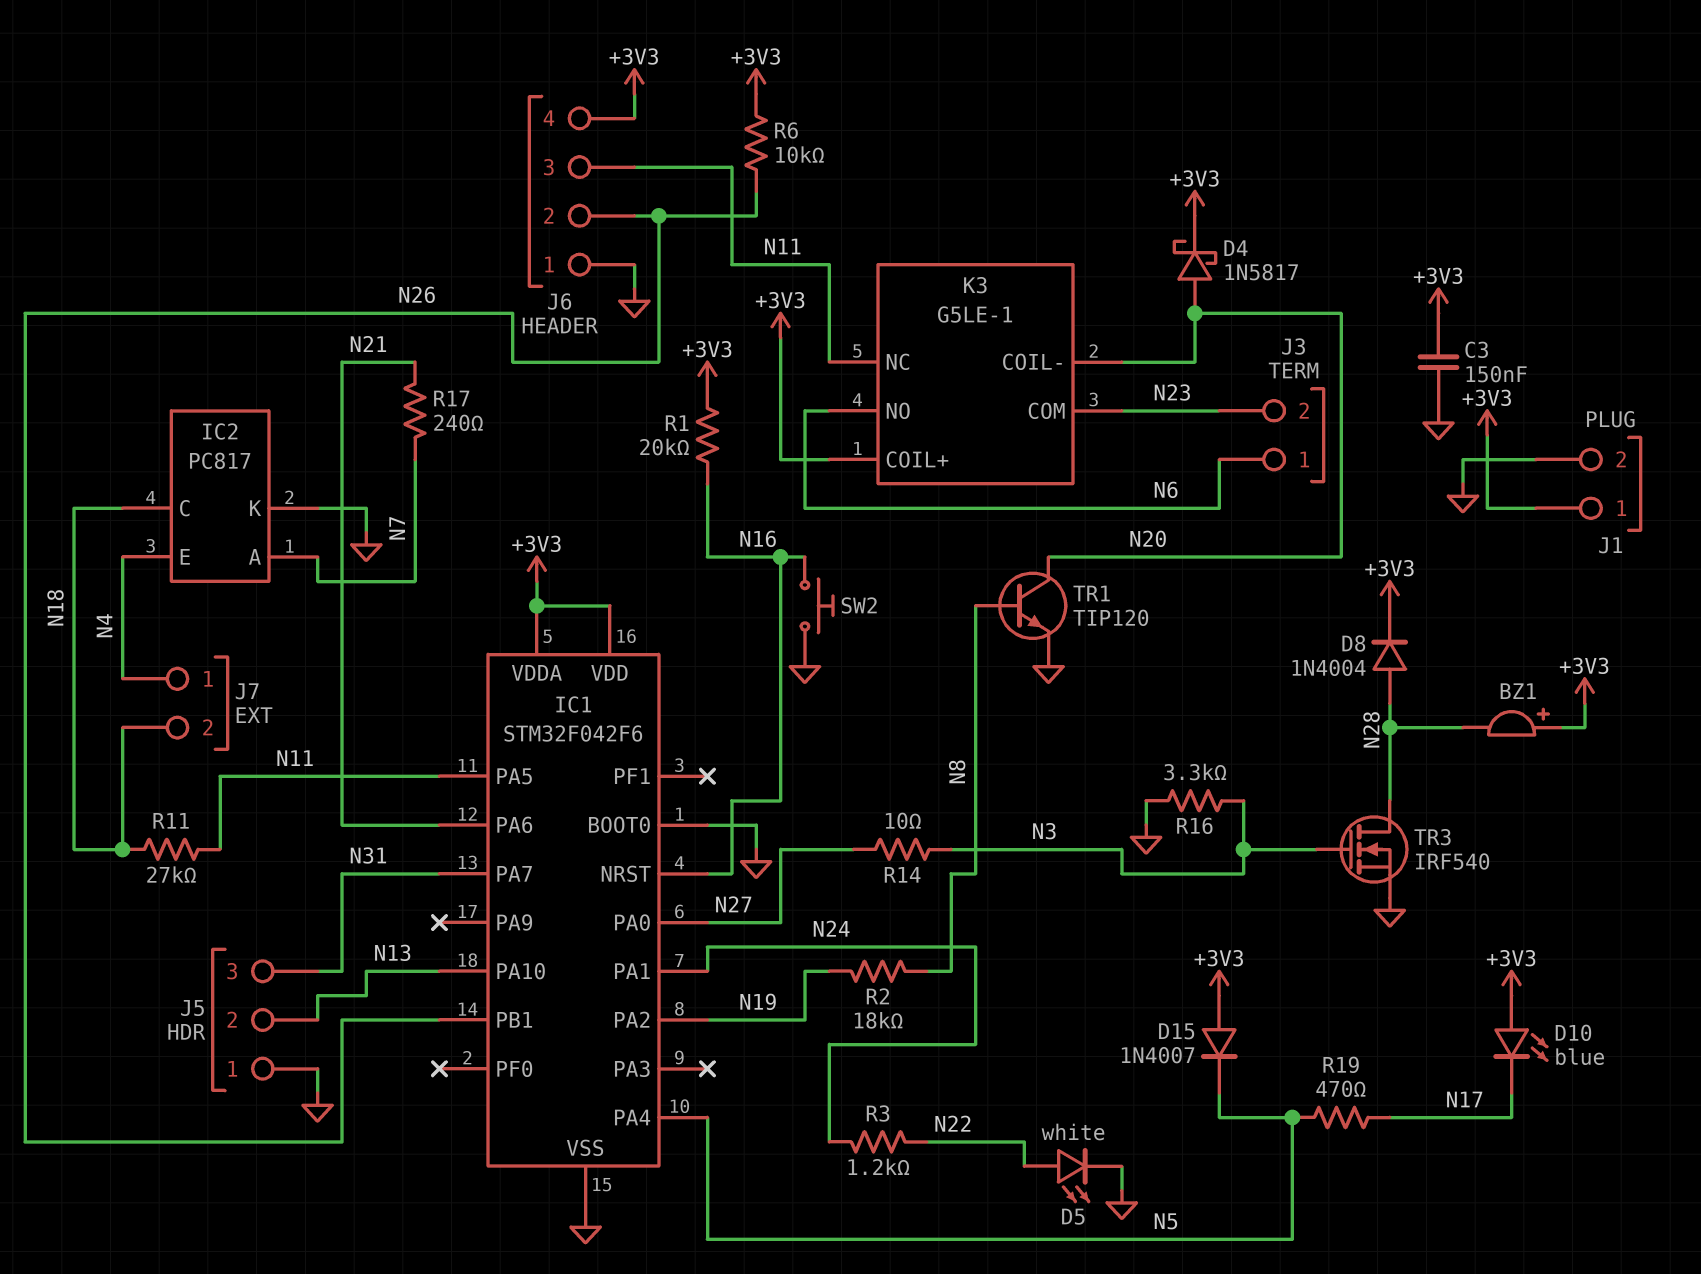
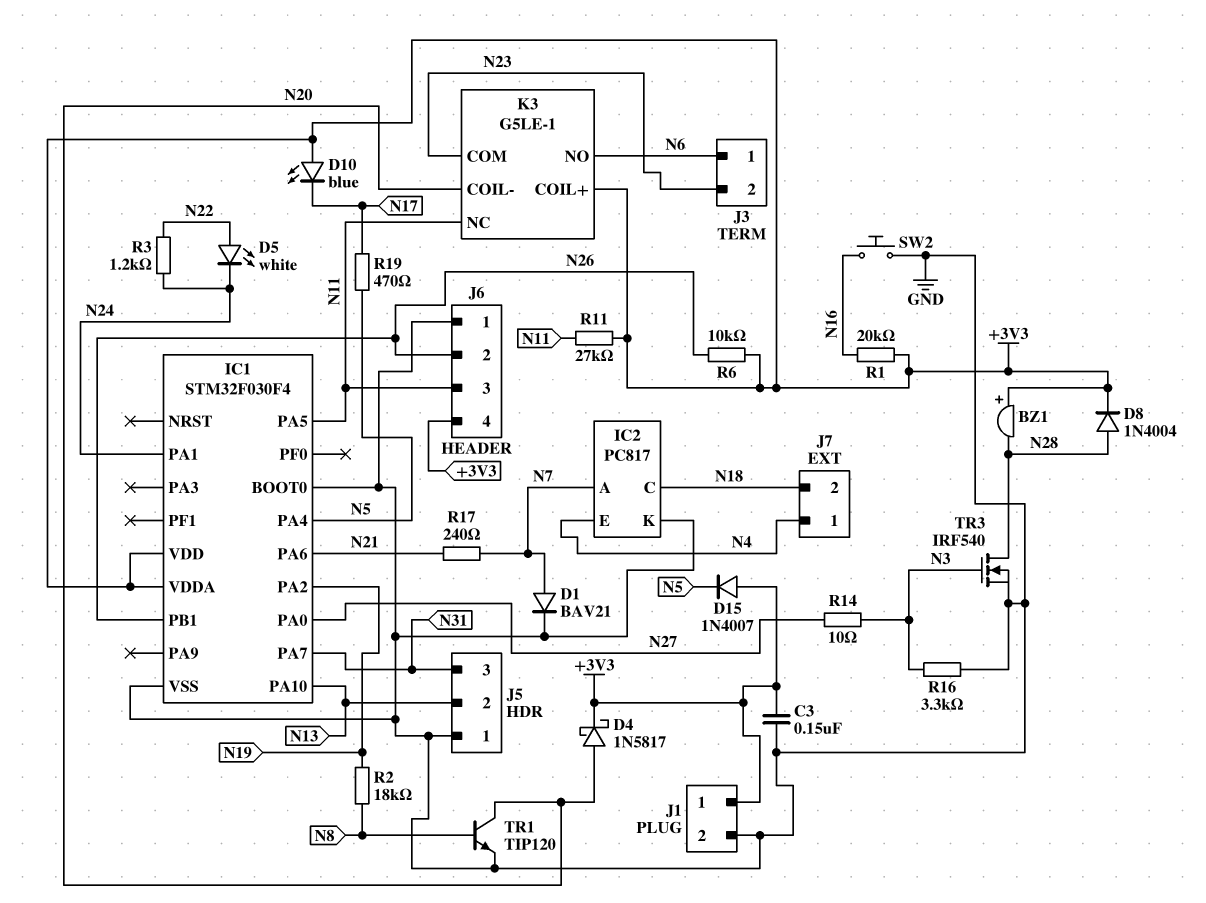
D1: none -> diode BAV21 (A N7, K GND)
D5: LED white (A N22, K GND) -> LED white (A N22, K N24)
IC1: STM32F042F6 -> STM32F030F4
IC1 pin NRST: N16 -> none
R11: 27k (N11, N18) -> 27k (+3V3, N11)

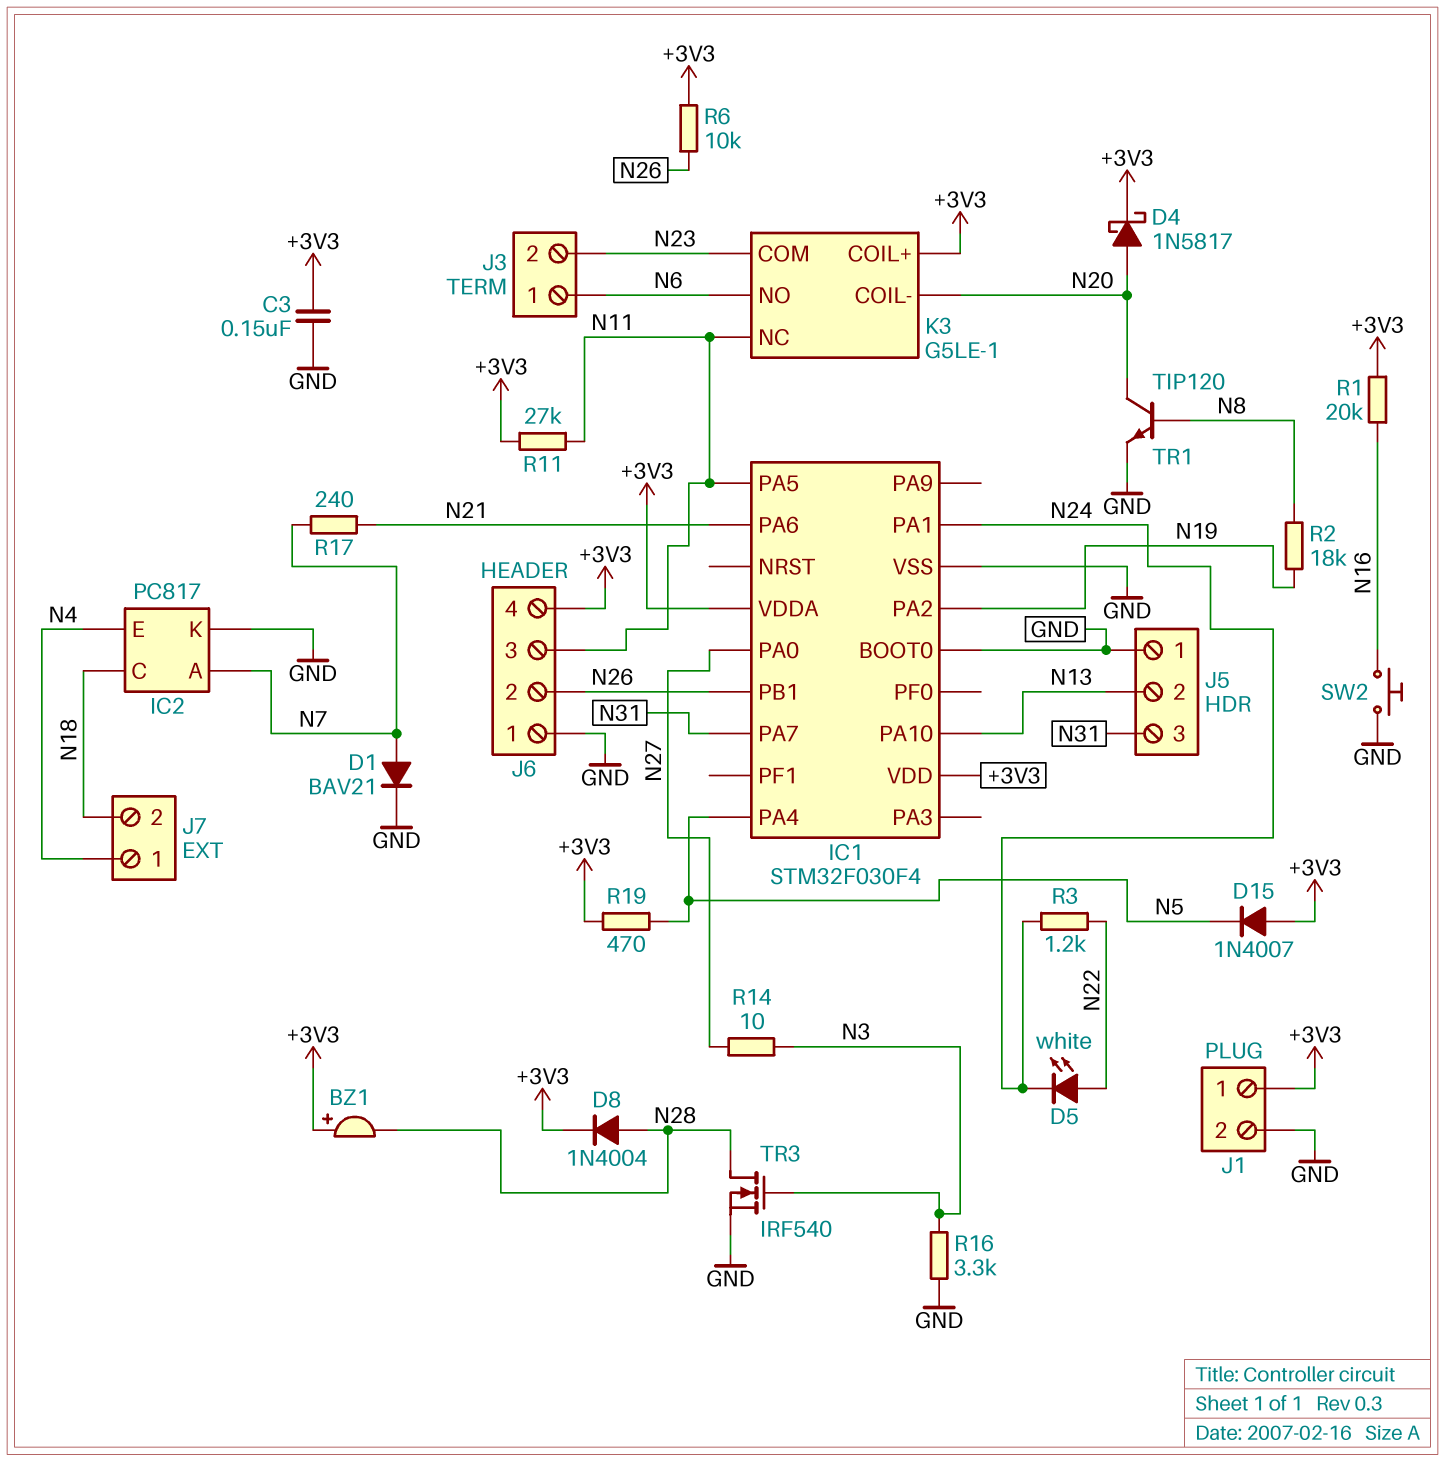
D10: LED blue (A +3V3, K N17) -> none
R19: 470 (N5, N17) -> 470 (+3V3, N5)

